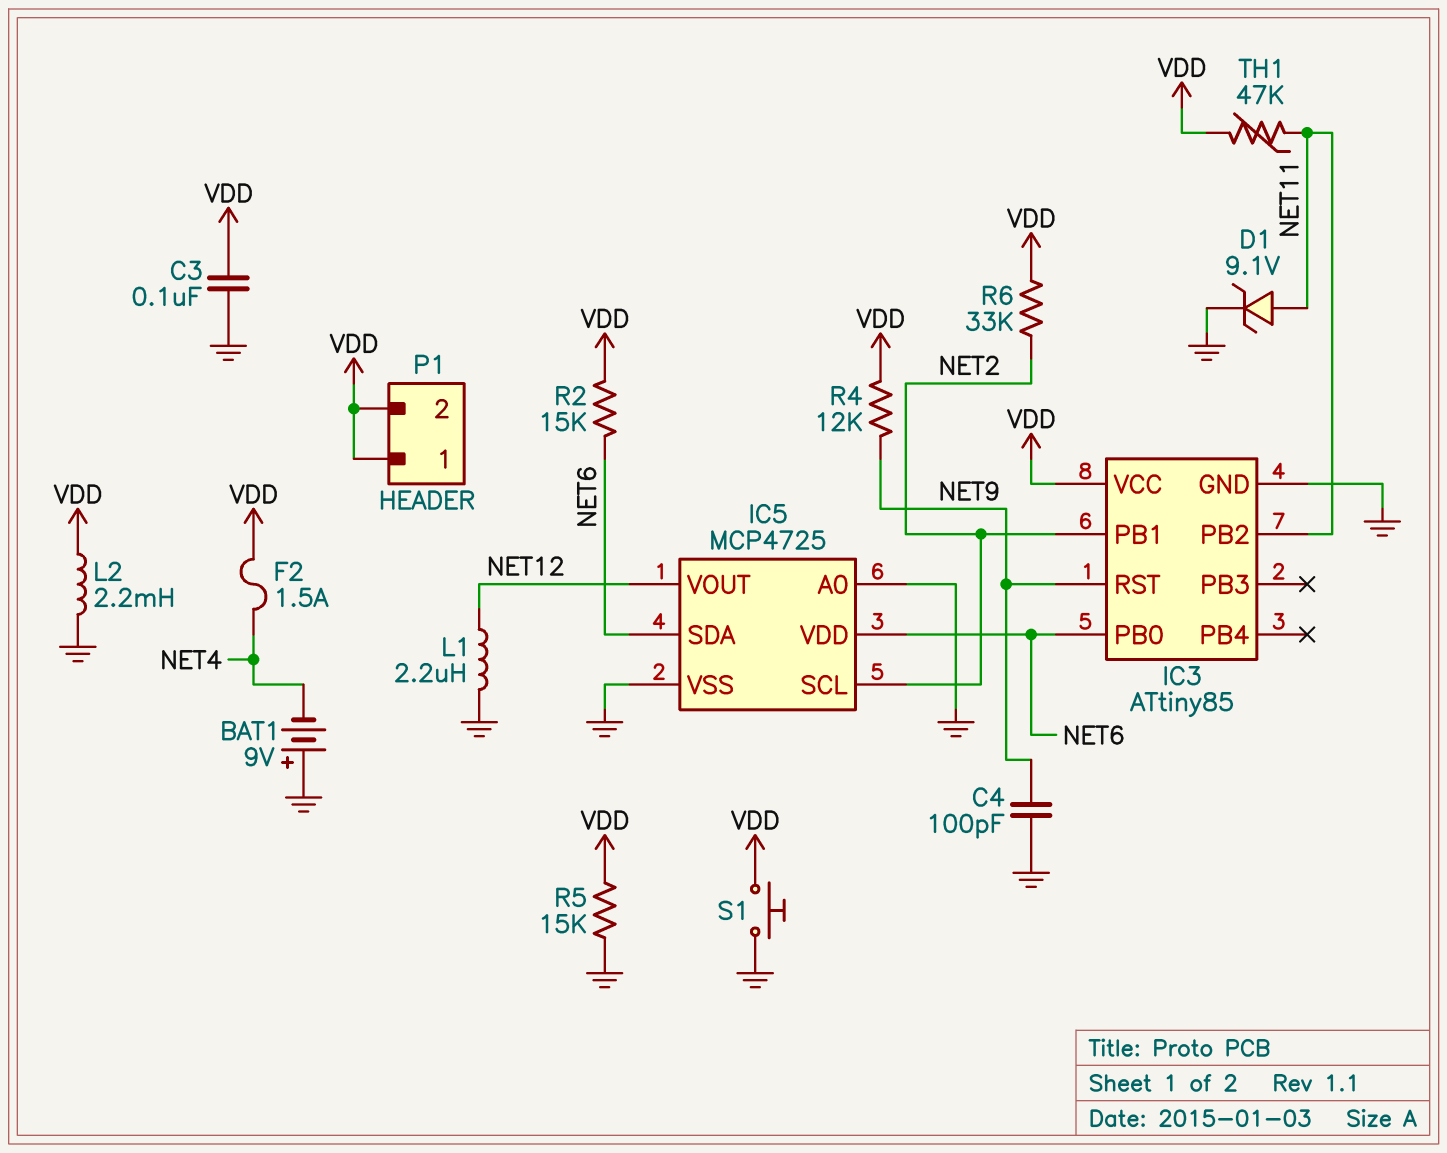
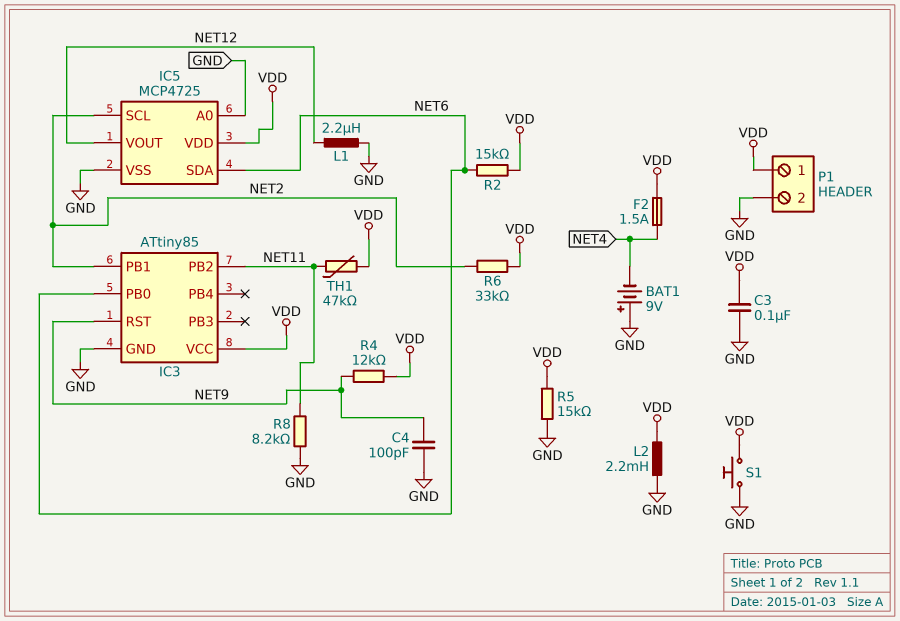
D1: zener 9.1V (A NET11, K GND) -> none
IC5 pin VDD: NET6 -> VDD
P1 pin 2: VDD -> GND
R8: none -> 8.2k (GND, NET11)

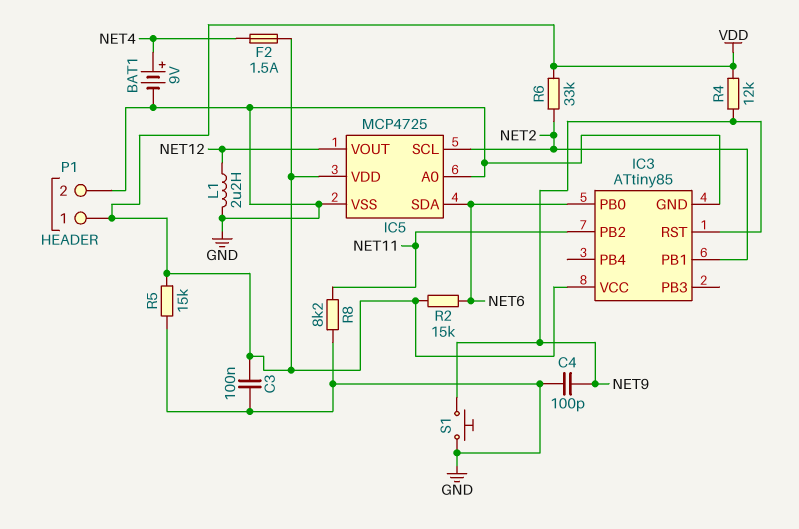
BAT1: 9V (plus GND, minus NET4) -> 9V (plus NET4, minus GND)
L2: 2.2mH (GND, VDD) -> none
S1: button (GND, VDD) -> button (GND, NET9)
TH1: 47k (NET11, VDD) -> none

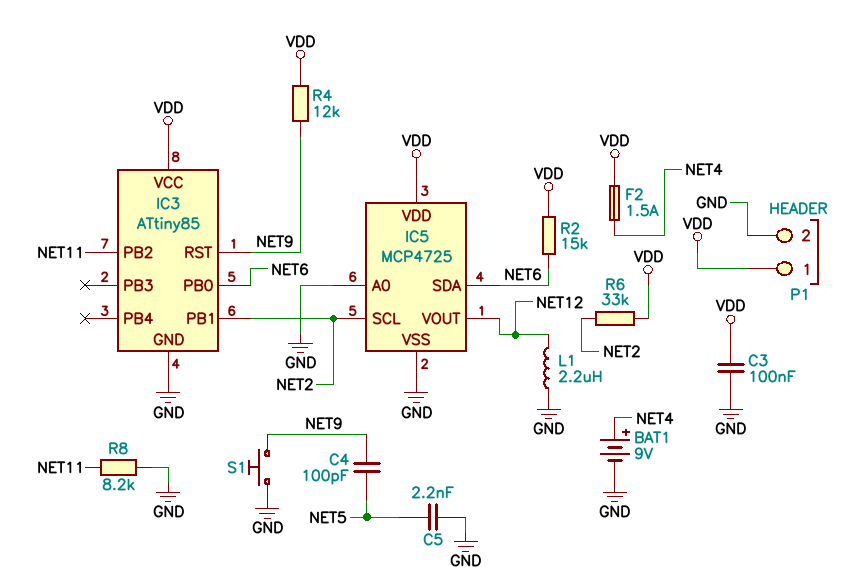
C4: 100pF (GND, NET9) -> 100pF (NET5, NET9)
C5: none -> 2.2nF (GND, NET5)
R5: 15k (GND, VDD) -> none

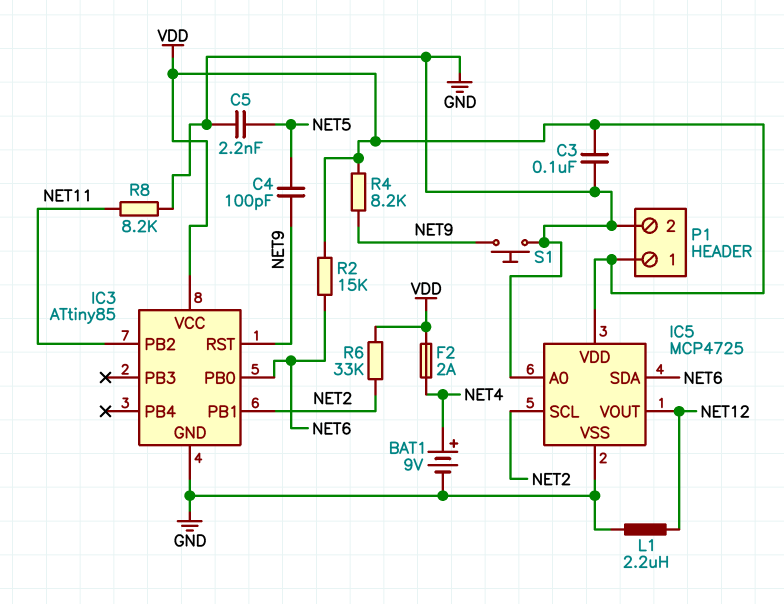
F2: 1.5A (NET4, VDD) -> 2A (NET4, VDD)
R4: 12k (NET9, VDD) -> 8.2k (NET9, VDD)

